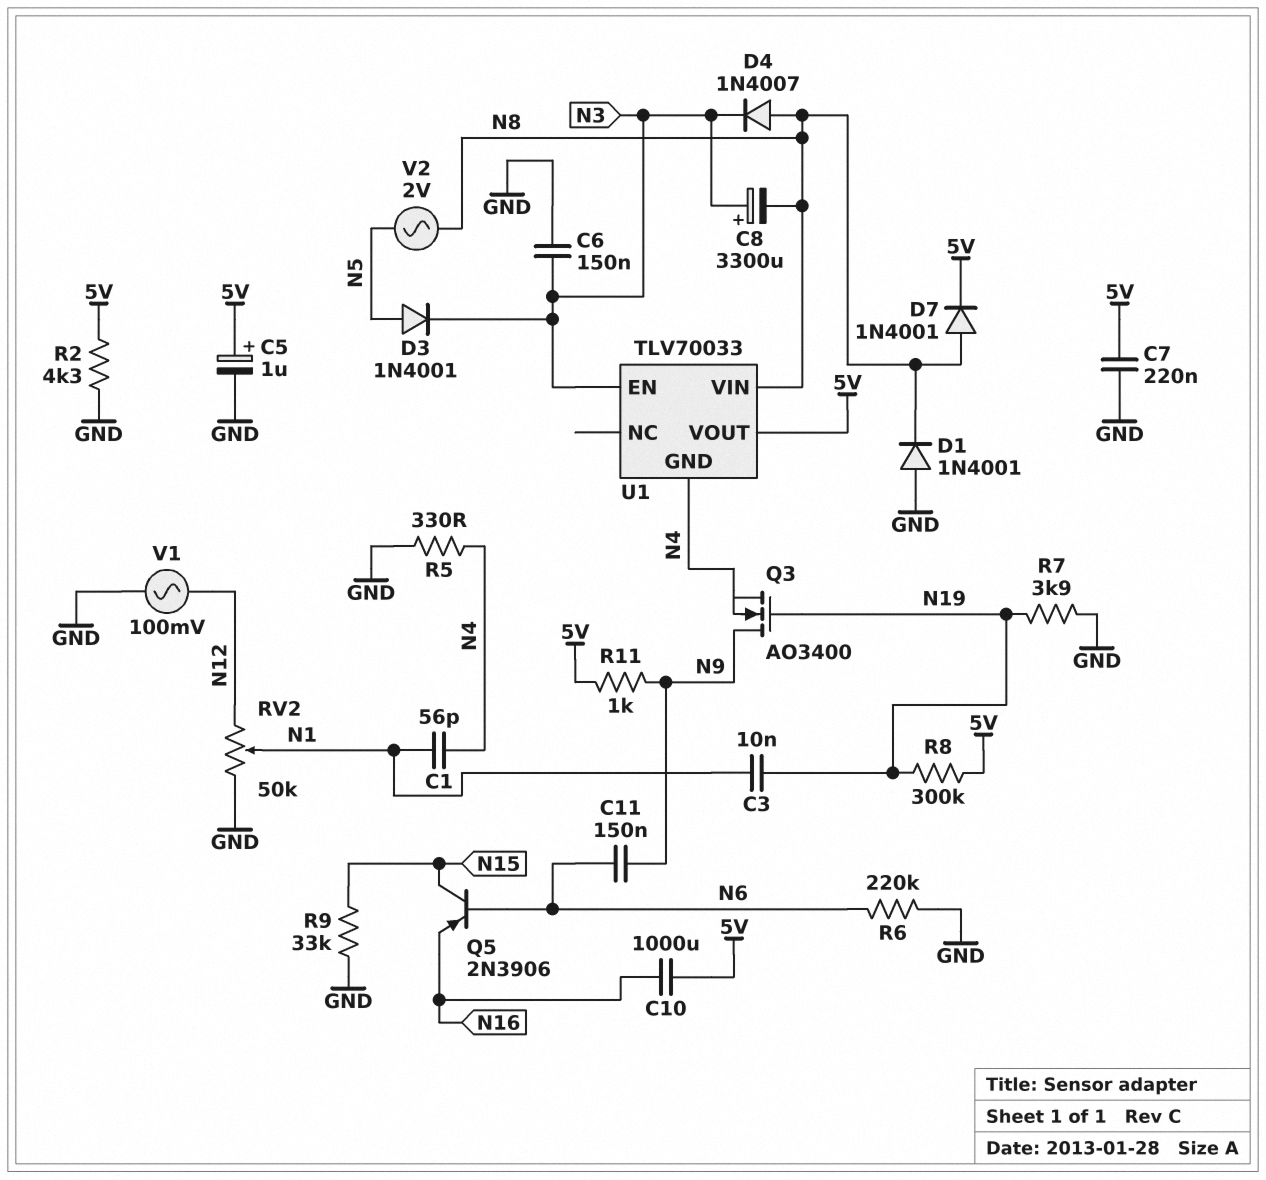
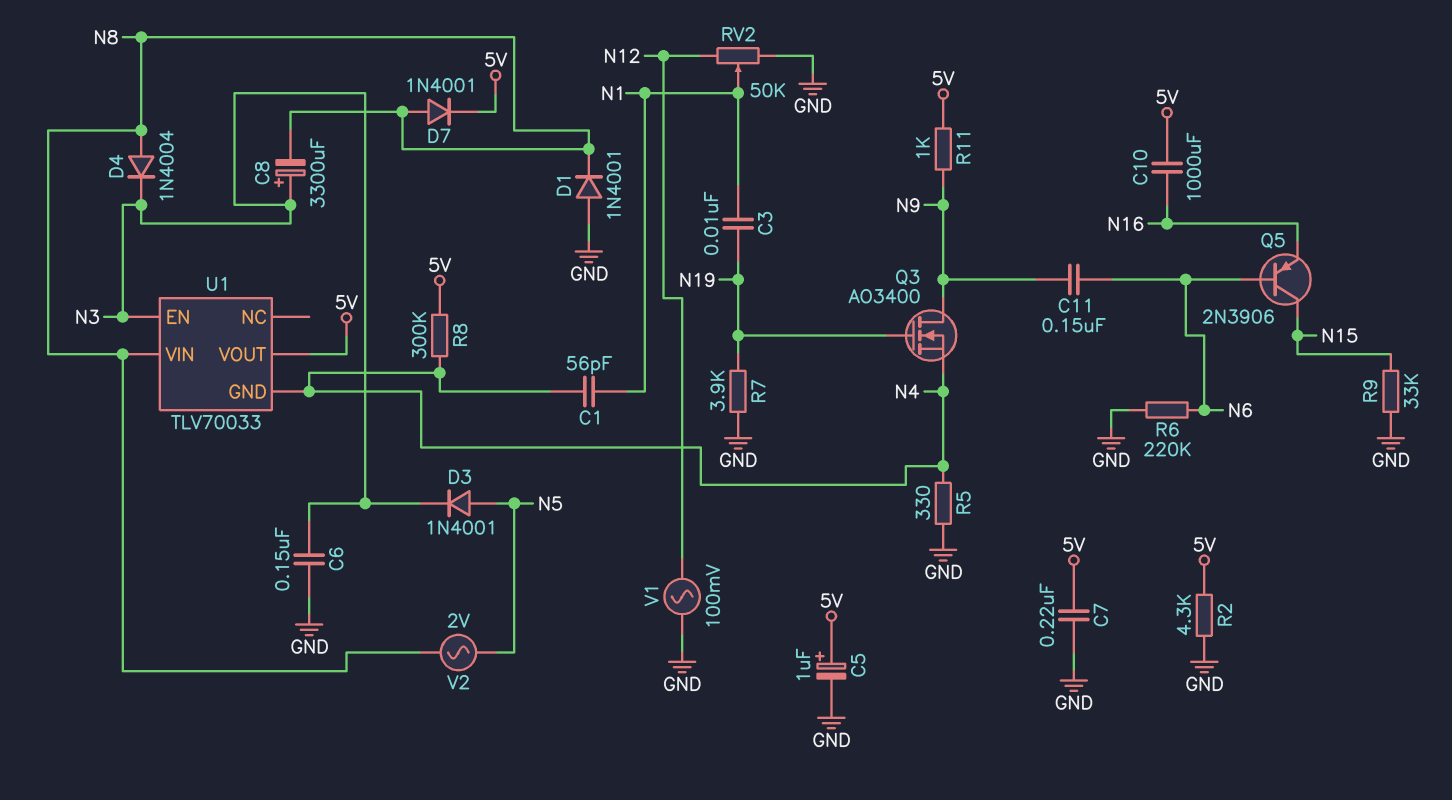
D4: diode 1N4007 (A N8, K N3) -> diode 1N4004 (A N8, K N3)
R8: 300k (5V, N19) -> 300k (5V, N4)

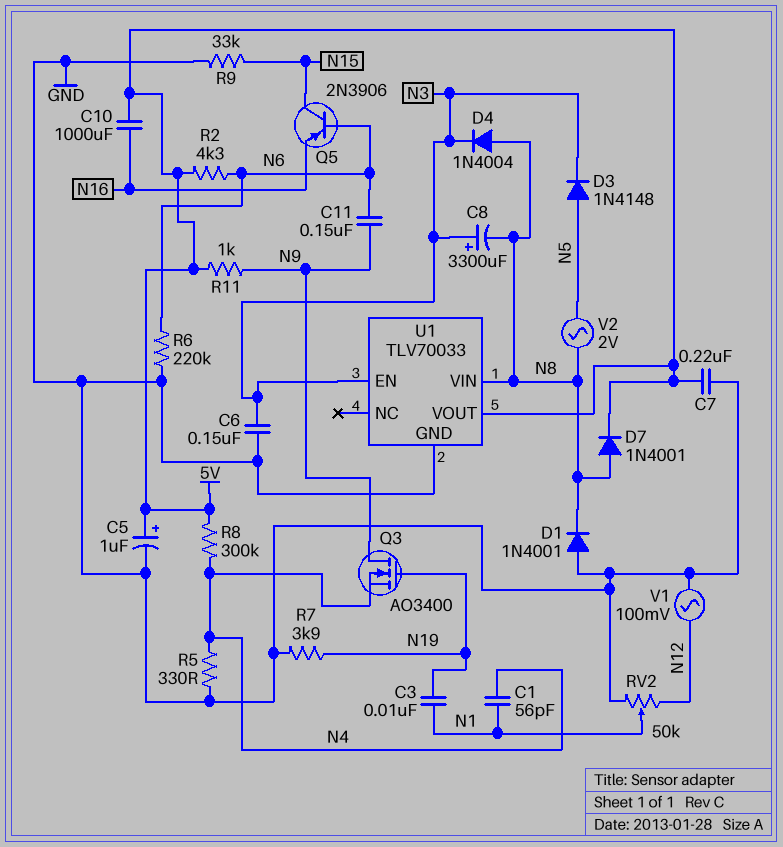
D3: diode 1N4001 (A N5, K N3) -> diode 1N4148 (A N5, K N3)
R2: 4.3k (5V, GND) -> 4.3k (5V, N6)
U1 pin GND: N4 -> GND

